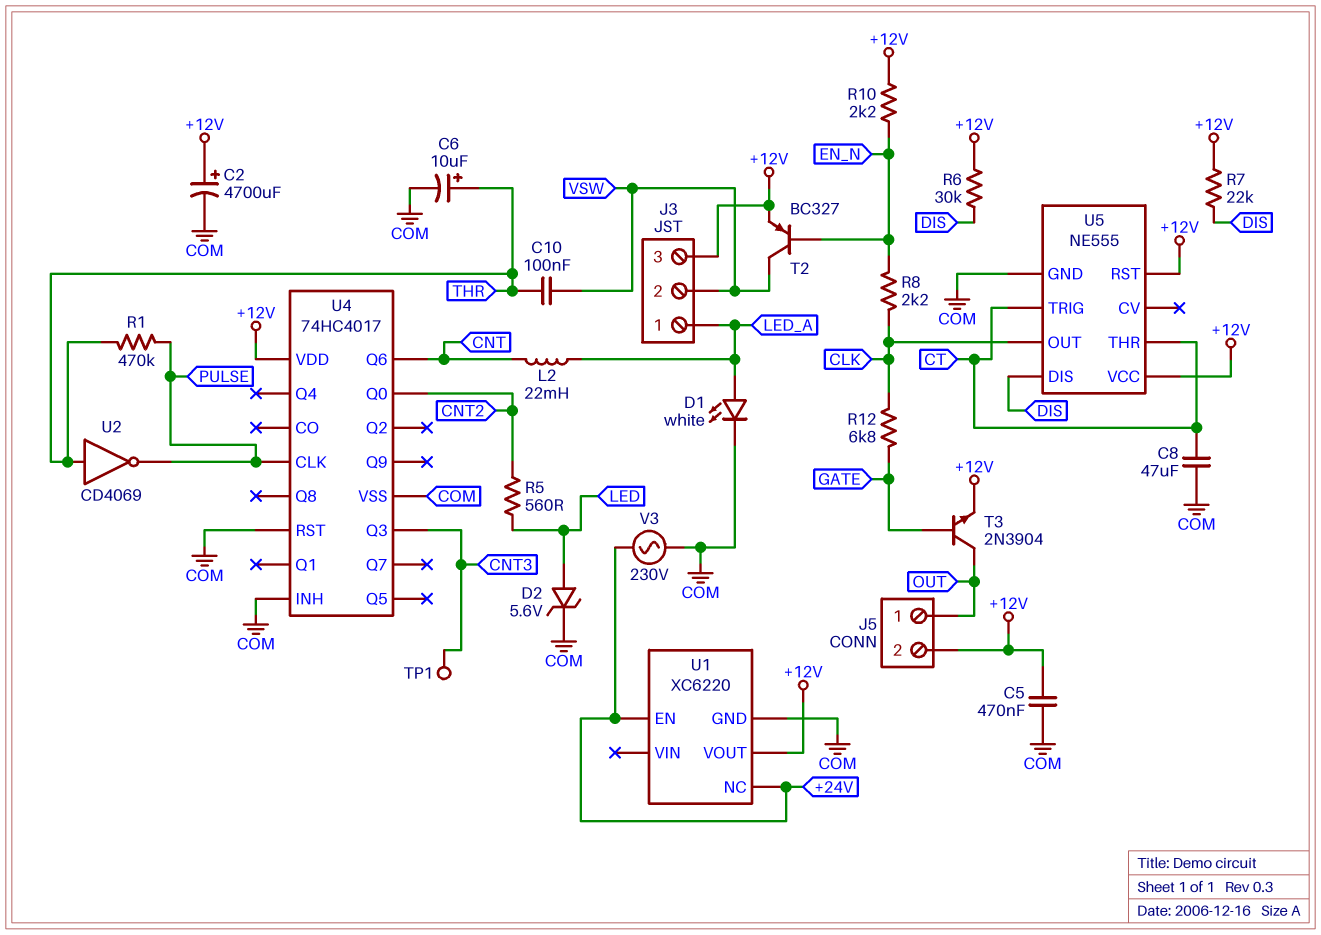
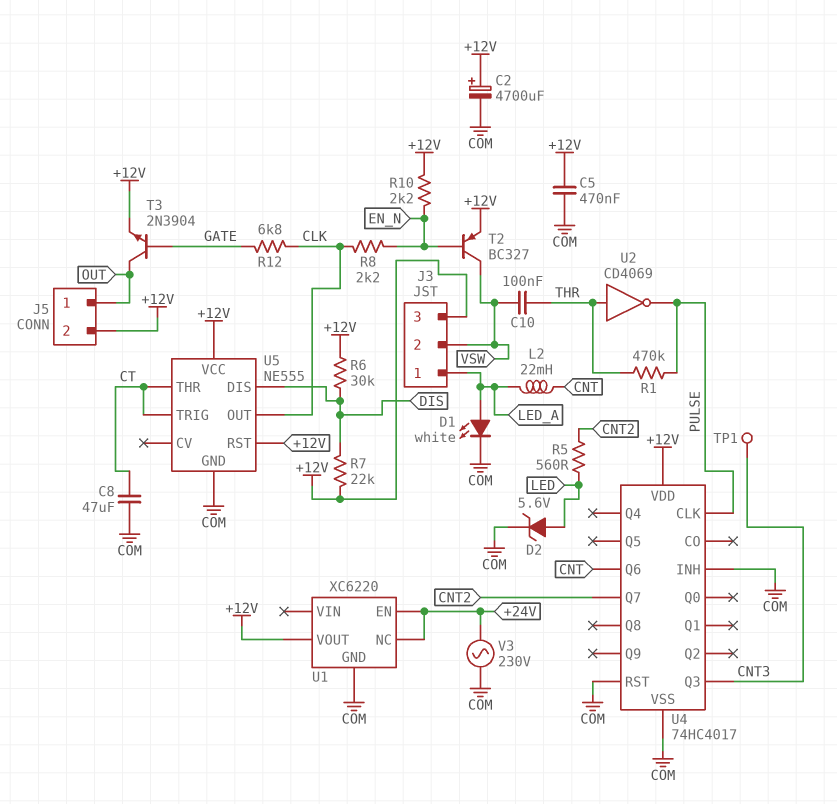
C6: 10uF (plus THR, minus COM) -> none
U4 pin Q0: CNT2 -> none
U4 pin Q7: none -> CNT2

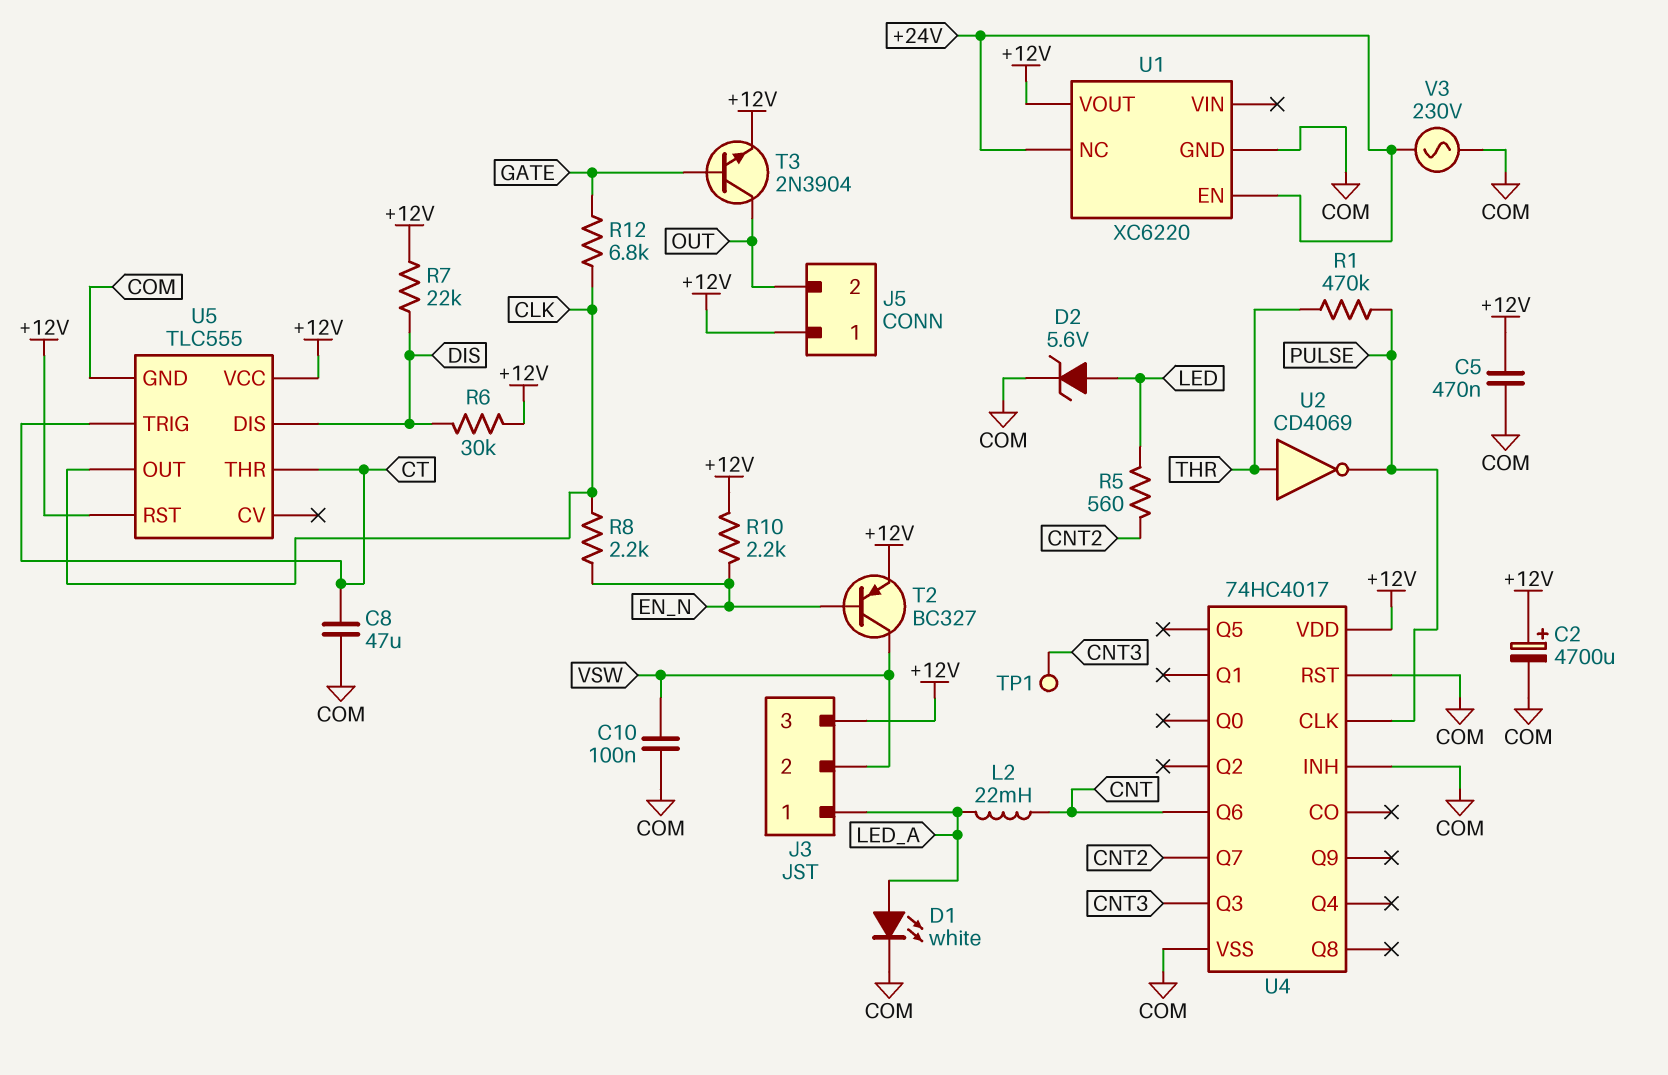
C10: 100nF (THR, VSW) -> 100nF (COM, VSW)
J5 pin 1: OUT -> +12V
J5 pin 2: +12V -> OUT
U5: NE555 -> TLC555

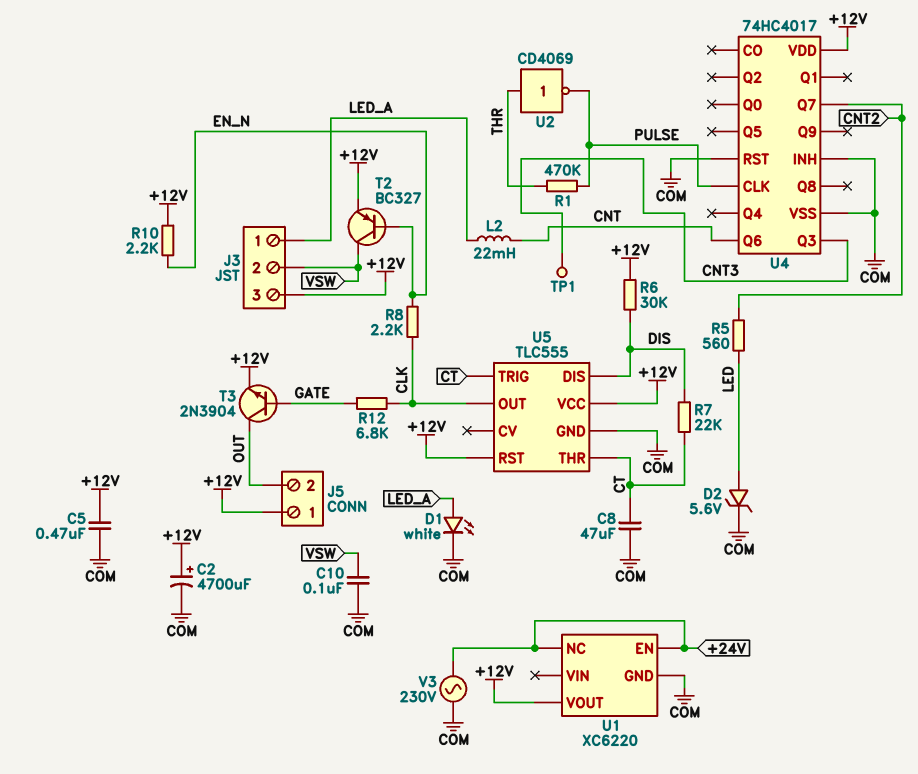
R7: 22k (+12V, DIS) -> 22k (CT, DIS)

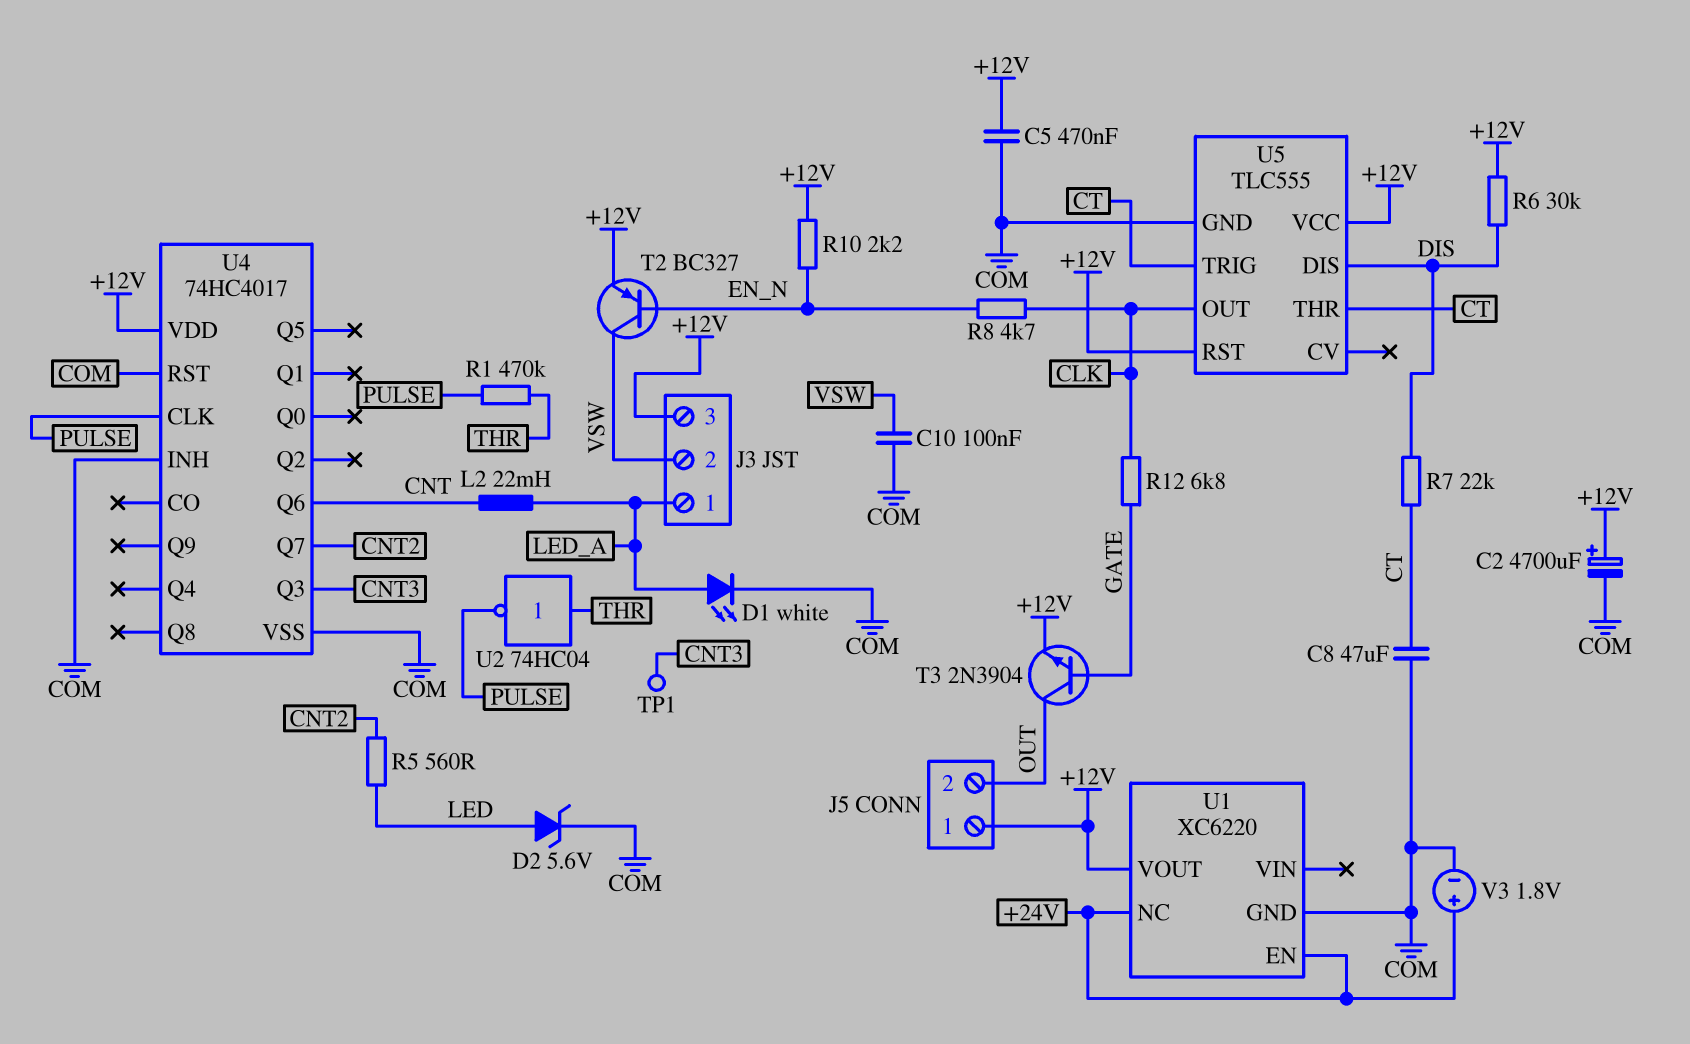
R8: 2.2k (CLK, EN_N) -> 4.7k (CLK, EN_N)
U2: NOT CD4069 (in THR, out PULSE) -> NOT 74HC04 (in THR, out PULSE)
V3: AC 230V (+24V, COM) -> 1.8V (plus +24V, minus COM)

